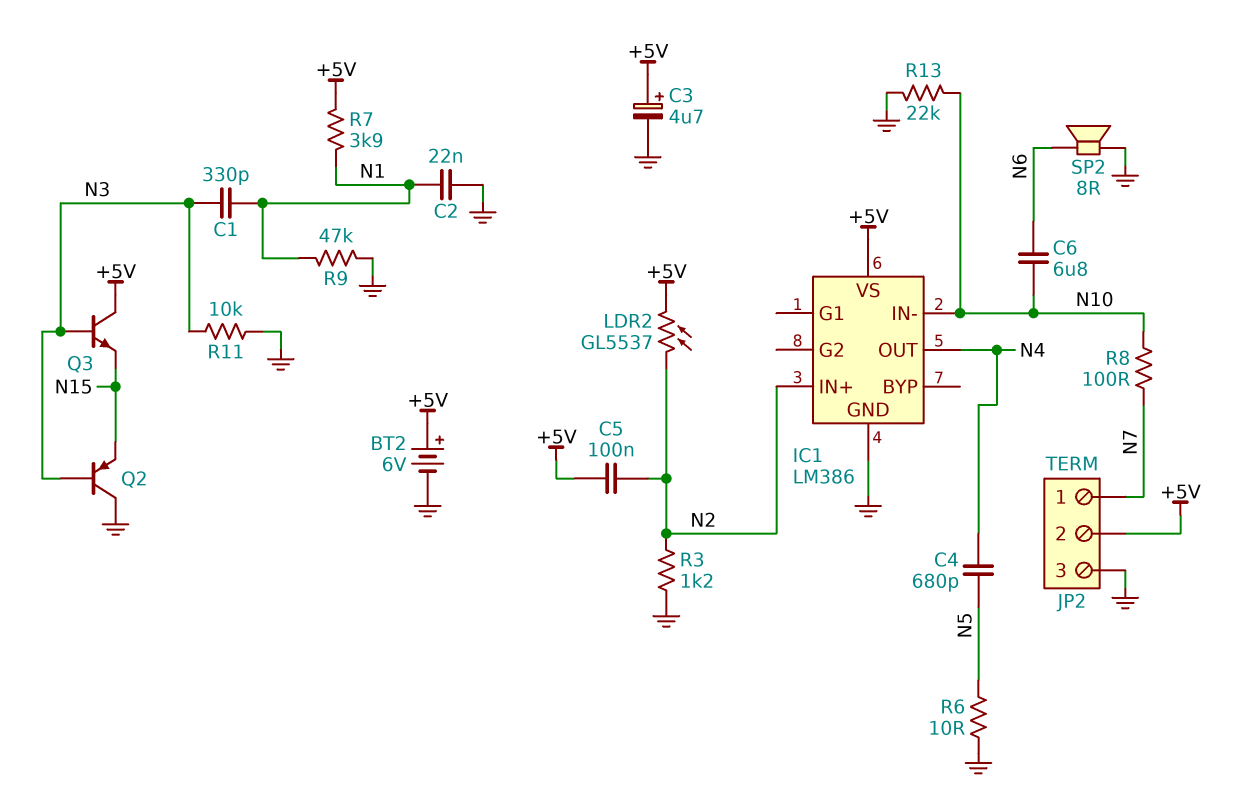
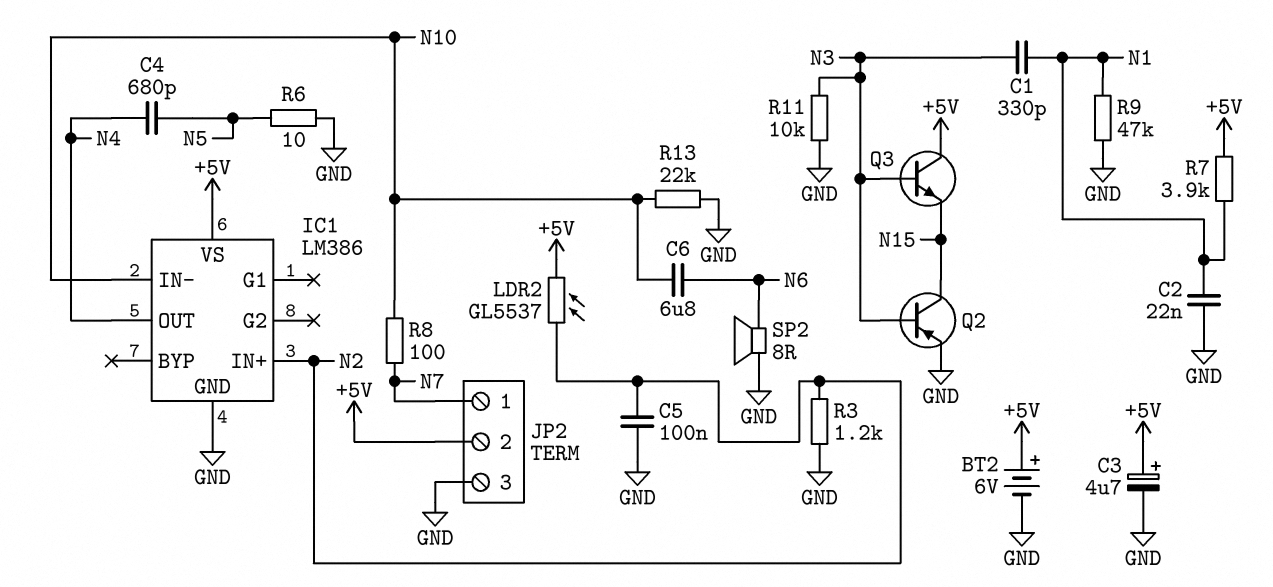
C5: 100nF (+5V, N2) -> 100nF (GND, N2)
Q2: PNP (B N3, C GND, E N15) -> PNP (B N3, C N15, E GND)

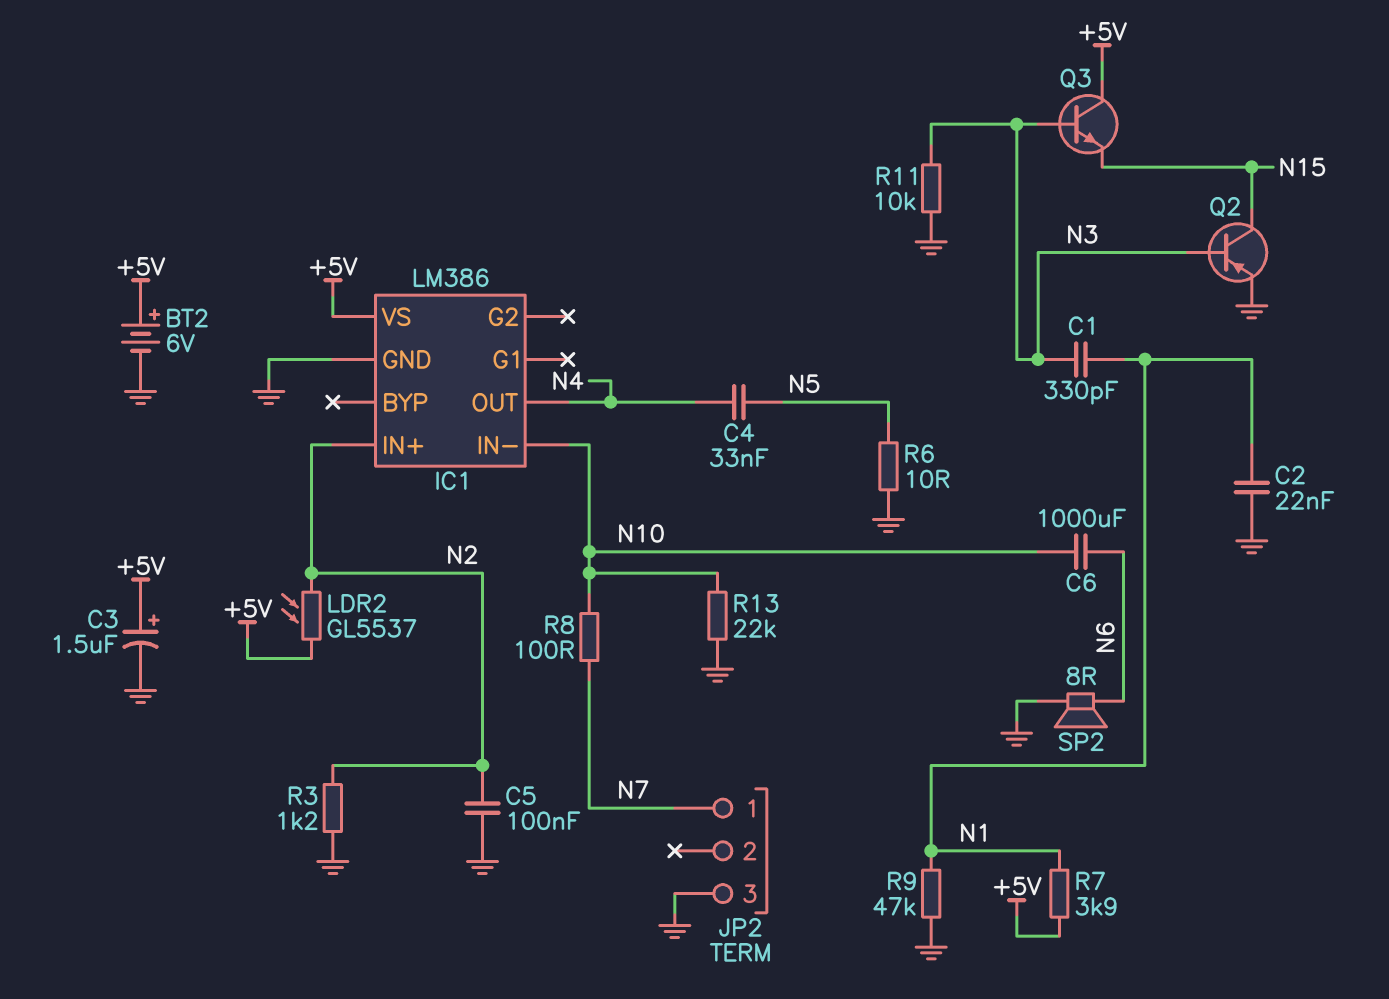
C3: 4.7uF (plus +5V, minus GND) -> 1.5uF (plus +5V, minus GND)
C4: 680pF (N4, N5) -> 33nF (N4, N5)
C6: 6.8uF (N6, N10) -> 1000uF (N6, N10)
JP2 pin 2: +5V -> none

